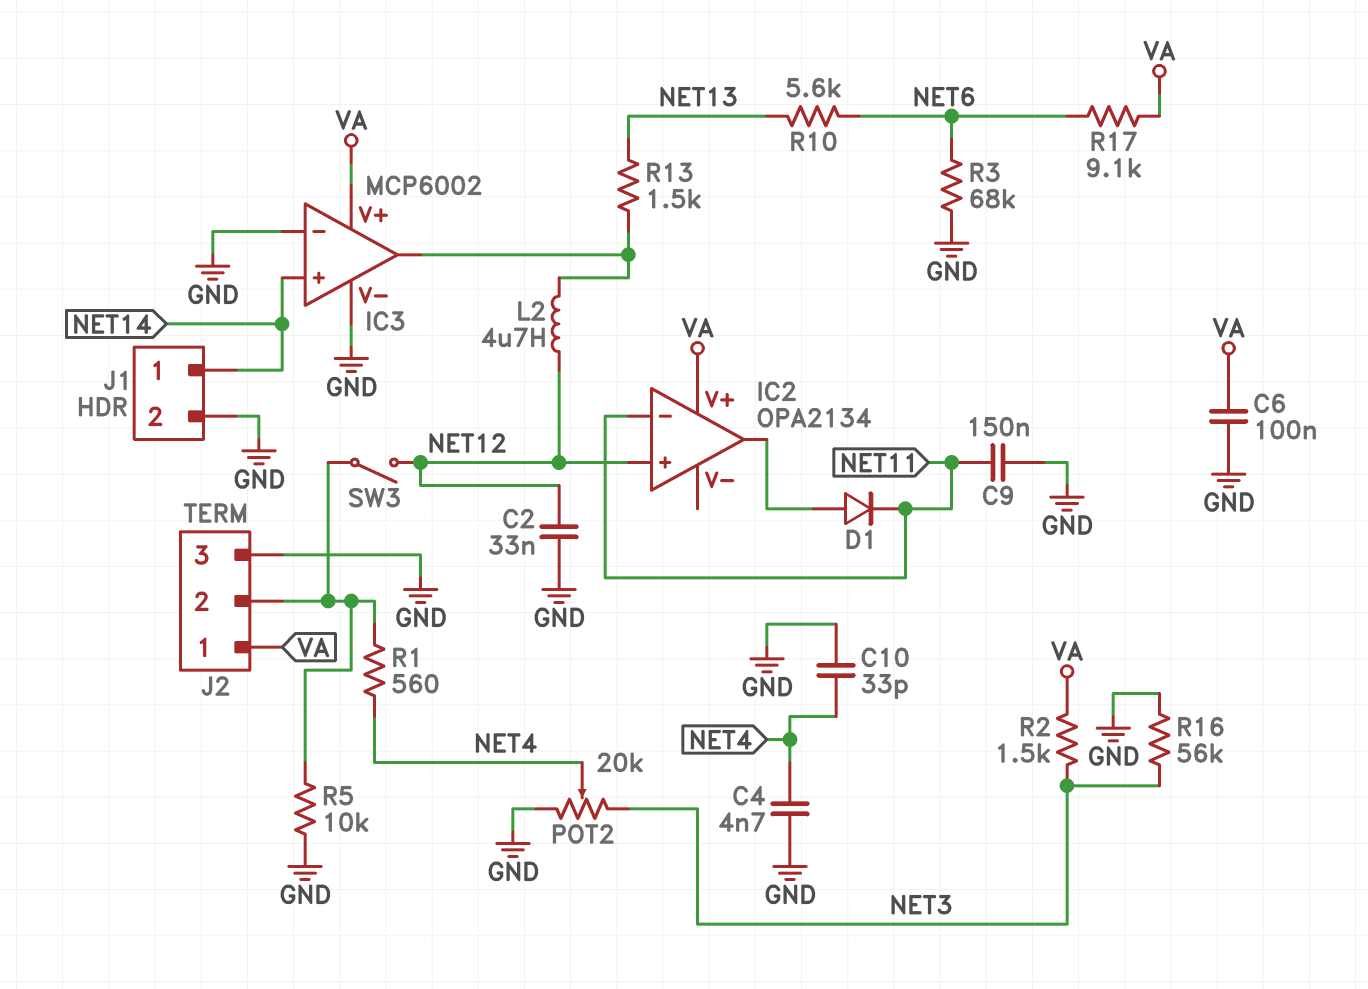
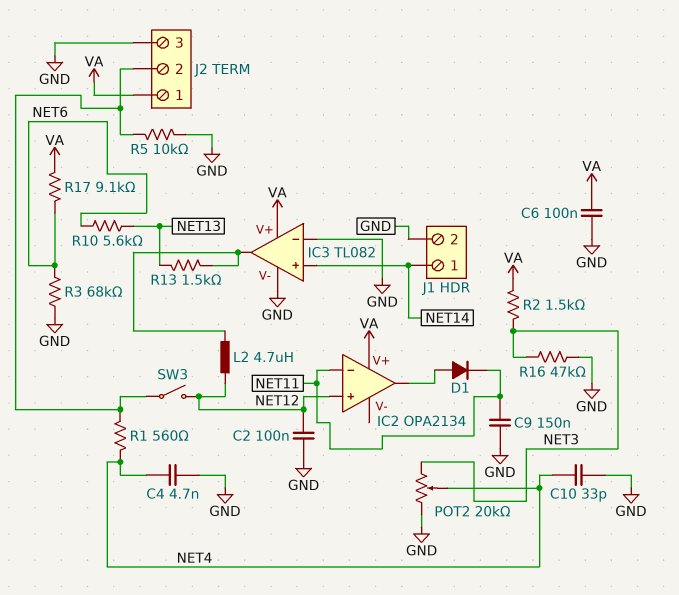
C2: 33nF (GND, NET12) -> 100nF (GND, NET12)
IC3: MCP6002 -> TL082
R16: 56k (GND, NET3) -> 47k (GND, NET3)

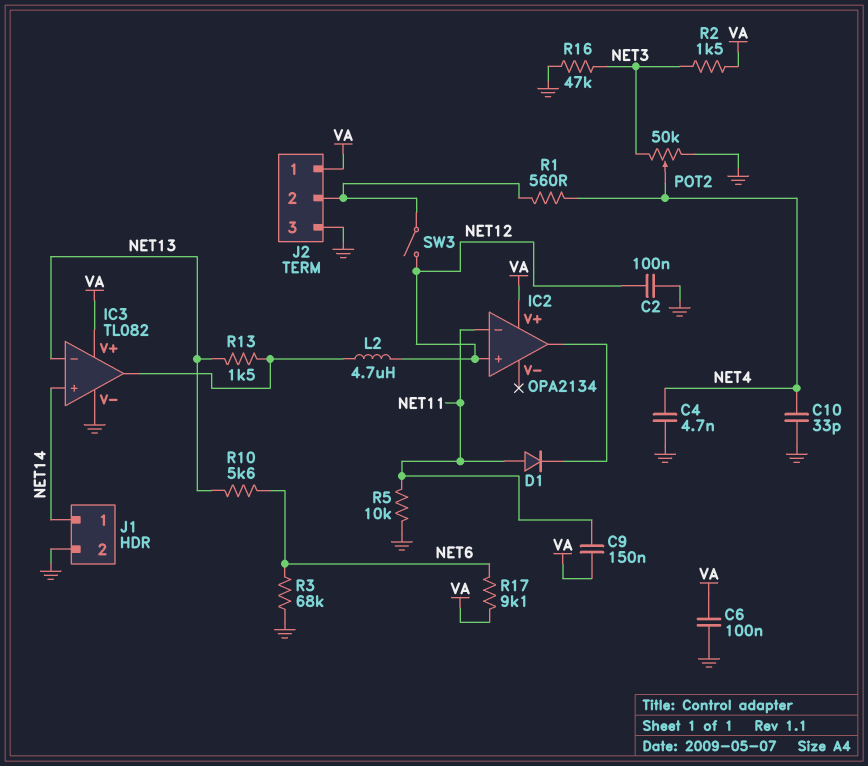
C9: 150nF (GND, NET11) -> 150nF (NET11, VA)
D1: diode (A IC2/out, K NET11) -> diode (A NET11, K IC2/out)
IC3 pin in-: GND -> NET13
POT2: 20k (GND, NET3, wiper NET4) -> 50k (GND, NET3, wiper NET4)
R5: 10k (GND, J2/2) -> 10k (GND, NET11)

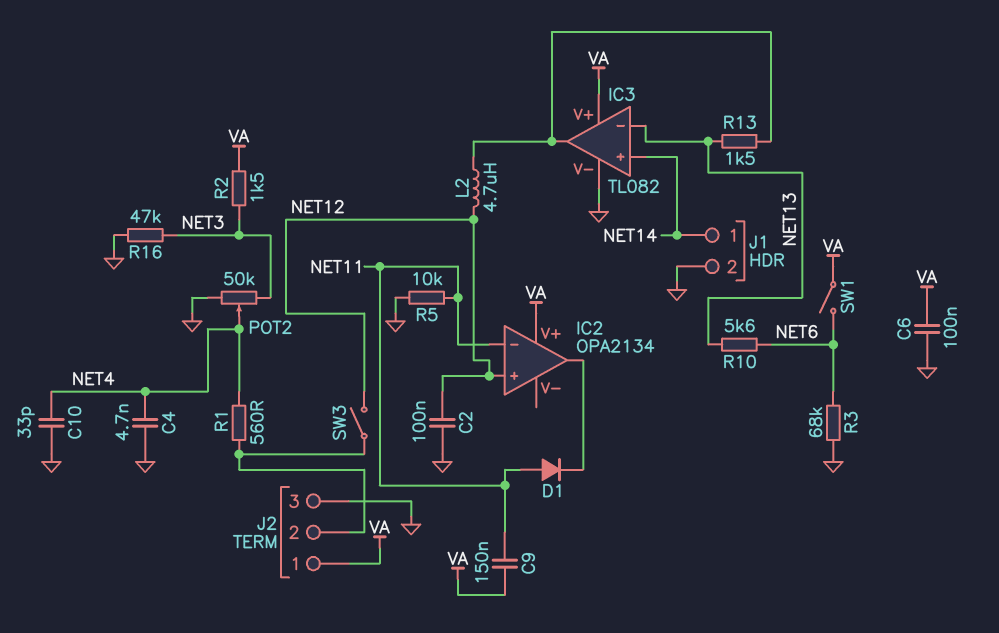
R17: 9.1k (NET6, VA) -> none
SW1: none -> switch (NET6, VA)

